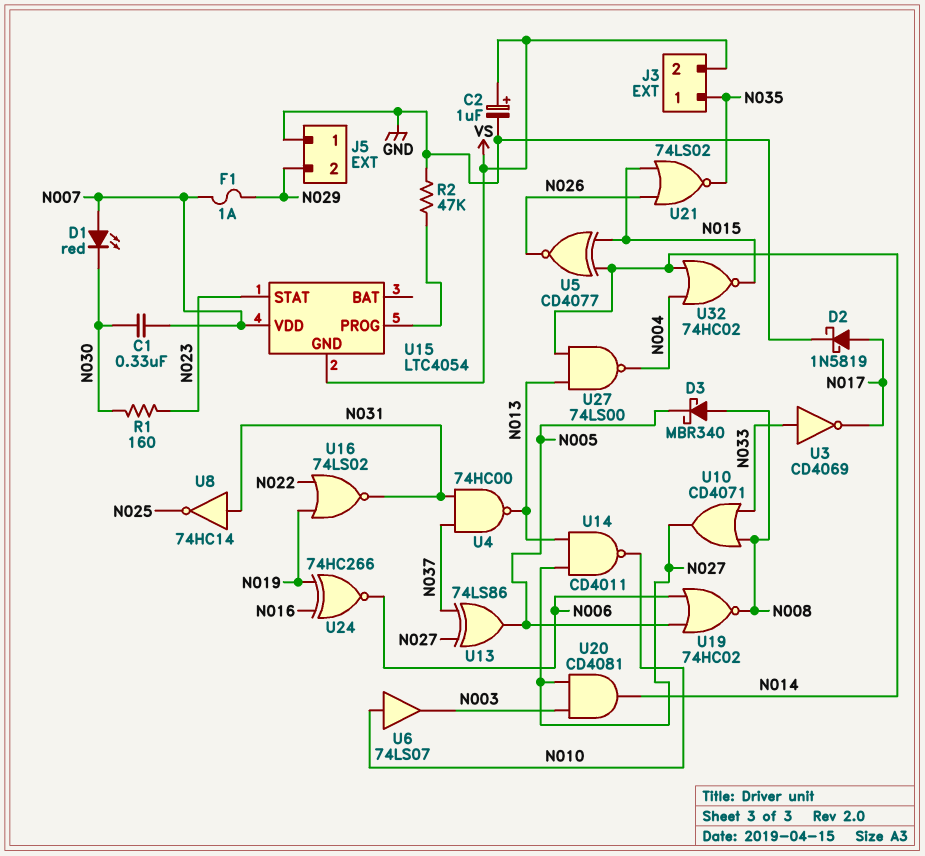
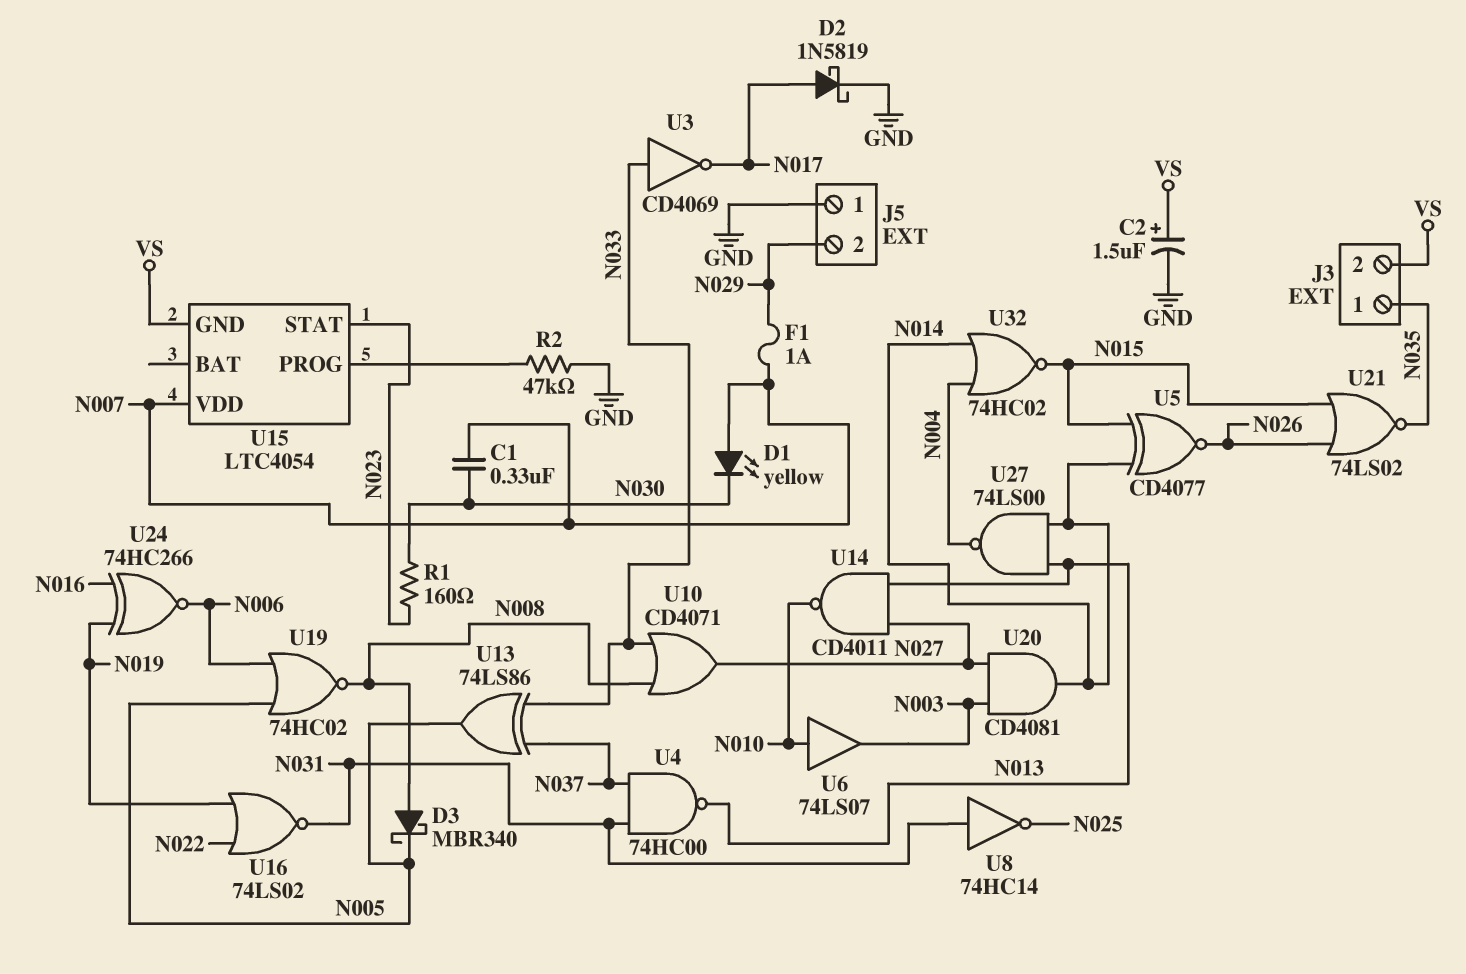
C2: 1uF (plus VS, minus GND) -> 1.5uF (plus VS, minus GND)
D1: LED red (A N007, K N030) -> LED yellow (A N007, K N030)
U13: XOR 74LS86 (in N027, in N037, out N005) -> XOR 74LS86 (in N033, in N037, out N005)

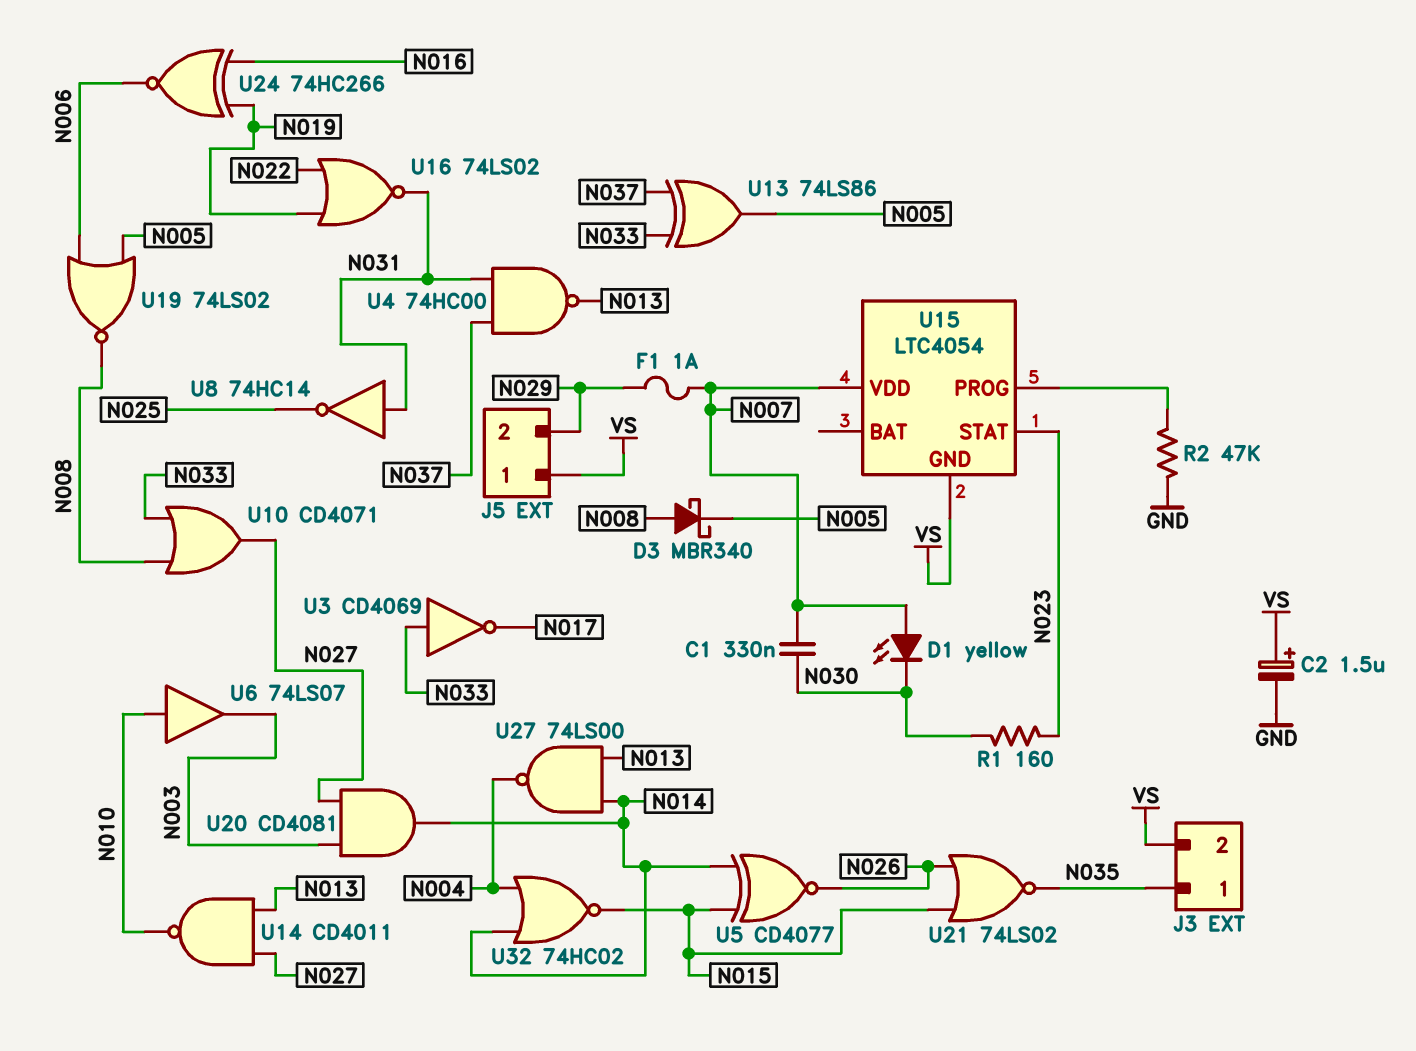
D2: schottky 1N5819 (A N017, K GND) -> none
J5 pin 1: GND -> VS
U19: NOR 74HC02 (in N005, in N006, out N008) -> NOR 74LS02 (in N005, in N006, out N008)

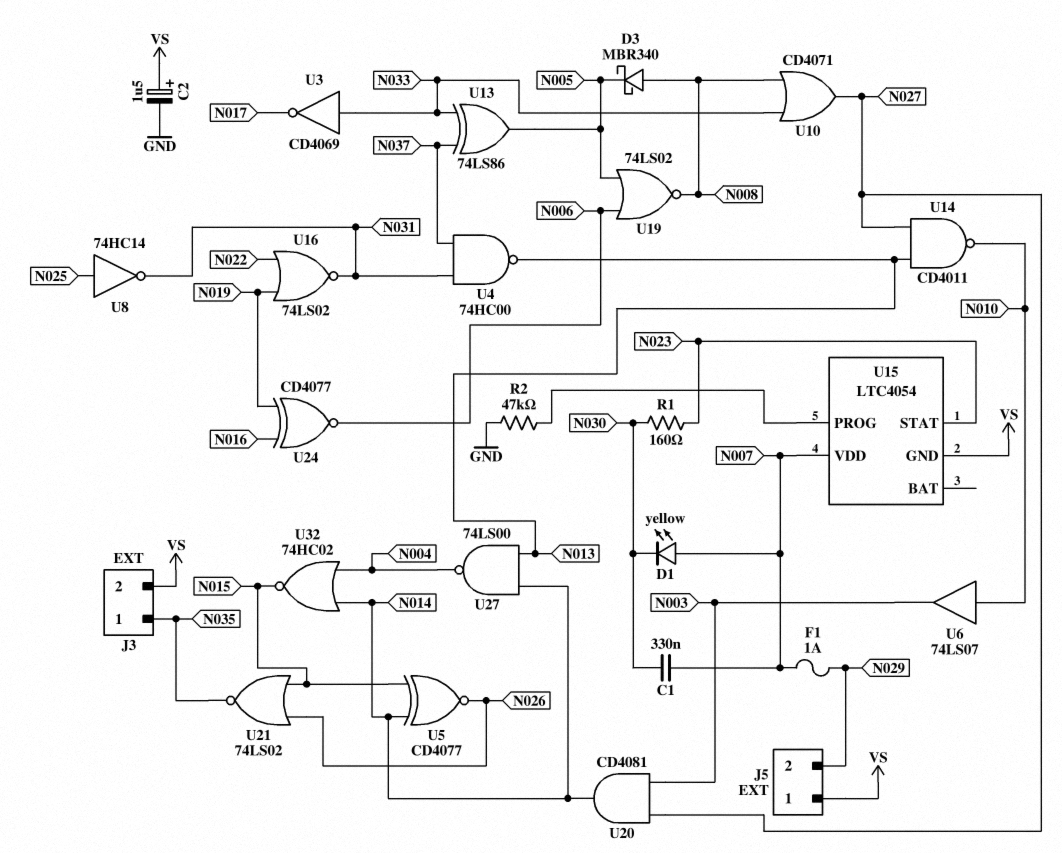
U8: NOT 74HC14 (in N031, out N025) -> NOT 74HC14 (in N025, out N031)
U24: XNOR 74HC266 (in N016, in N019, out N006) -> XNOR CD4077 (in N016, in N019, out N006)

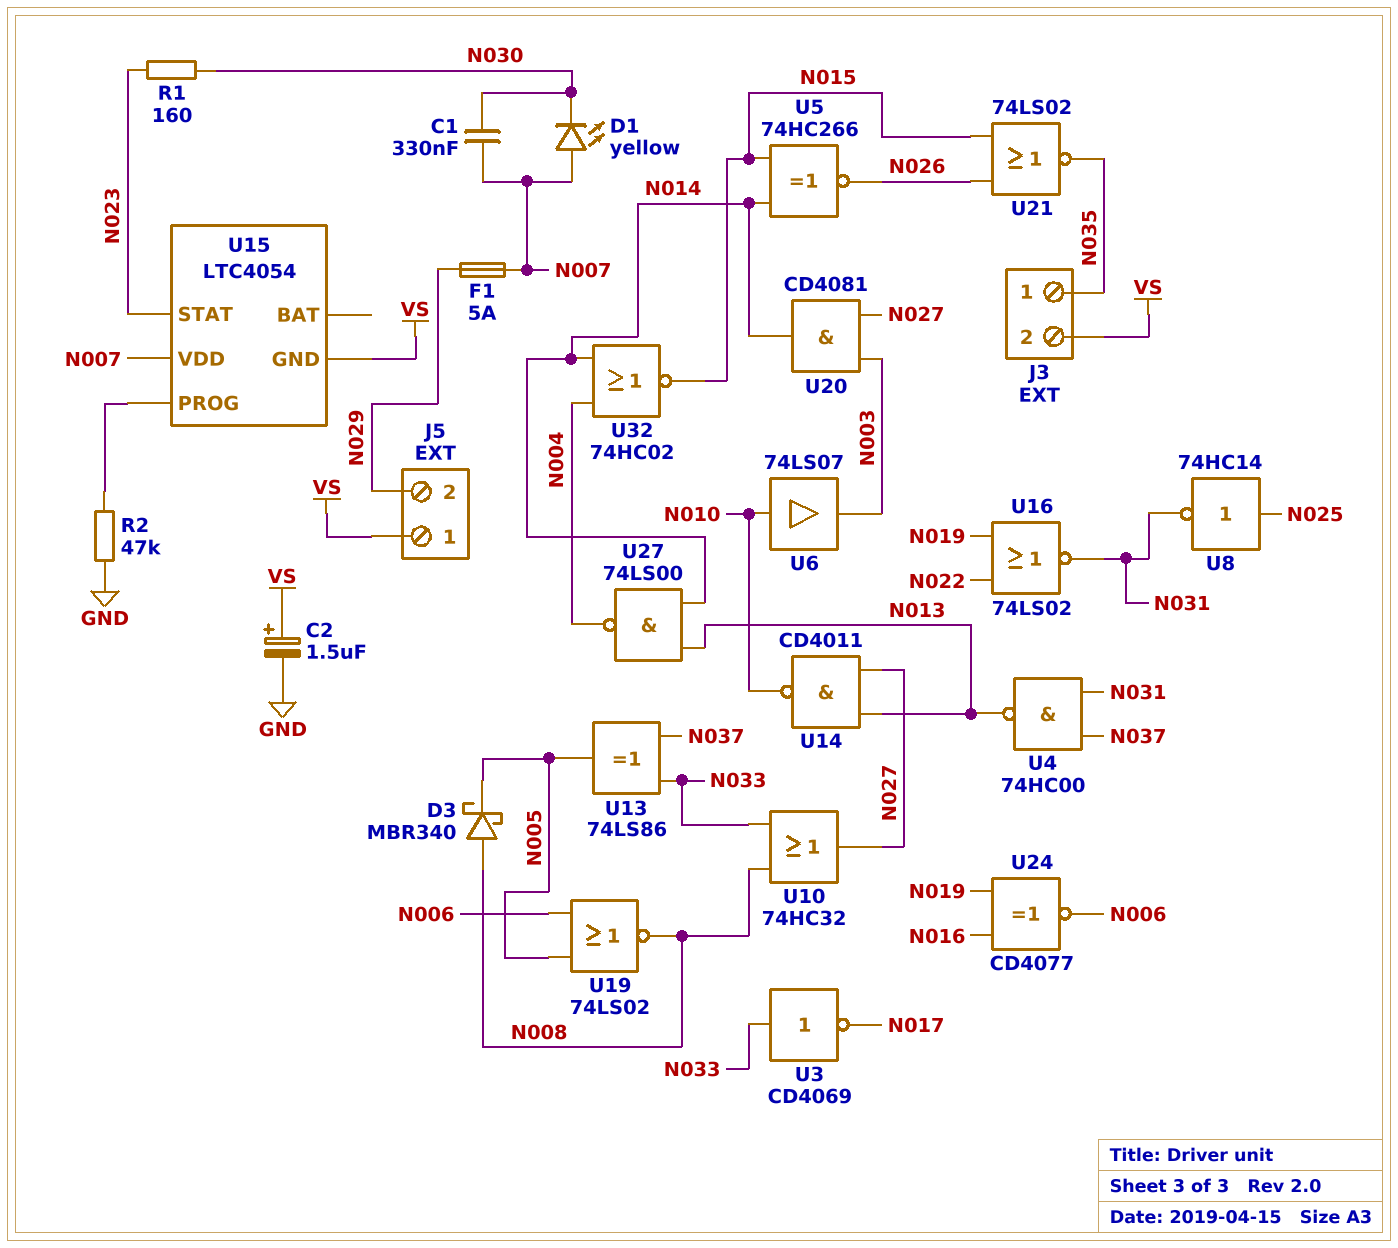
F1: 1A (N007, N029) -> 5A (N007, N029)
U5: XNOR CD4077 (in N014, in N015, out N026) -> XNOR 74HC266 (in N014, in N015, out N026)
U10: OR CD4071 (in N008, in N033, out N027) -> OR 74HC32 (in N008, in N033, out N027)

